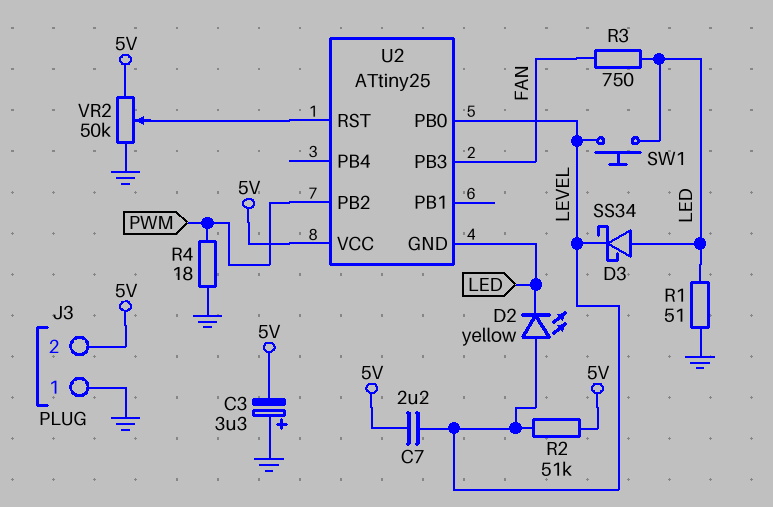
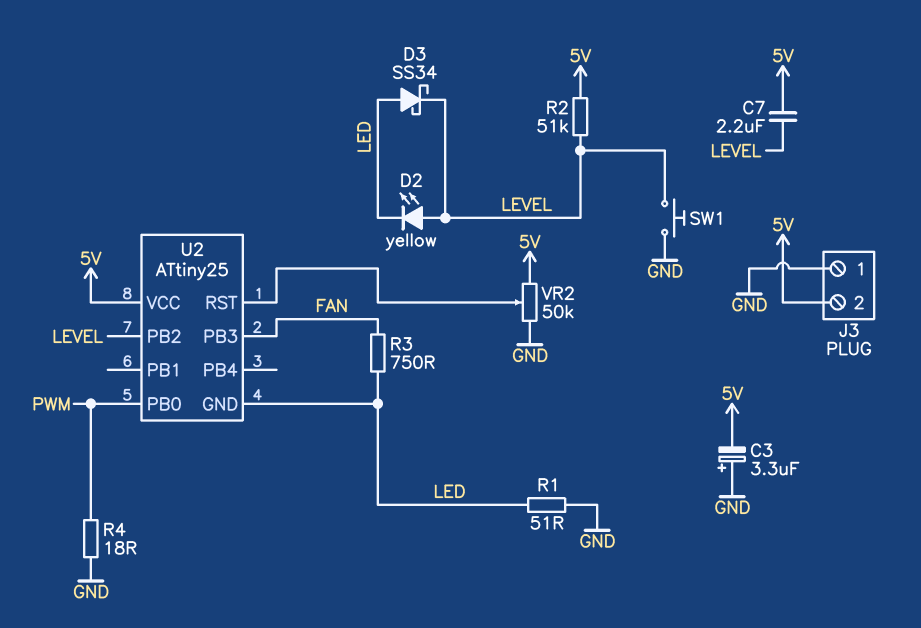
SW1: button (LED, LEVEL) -> button (GND, LEVEL)
U2 pin PB0: LEVEL -> PWM
U2 pin PB2: PWM -> LEVEL

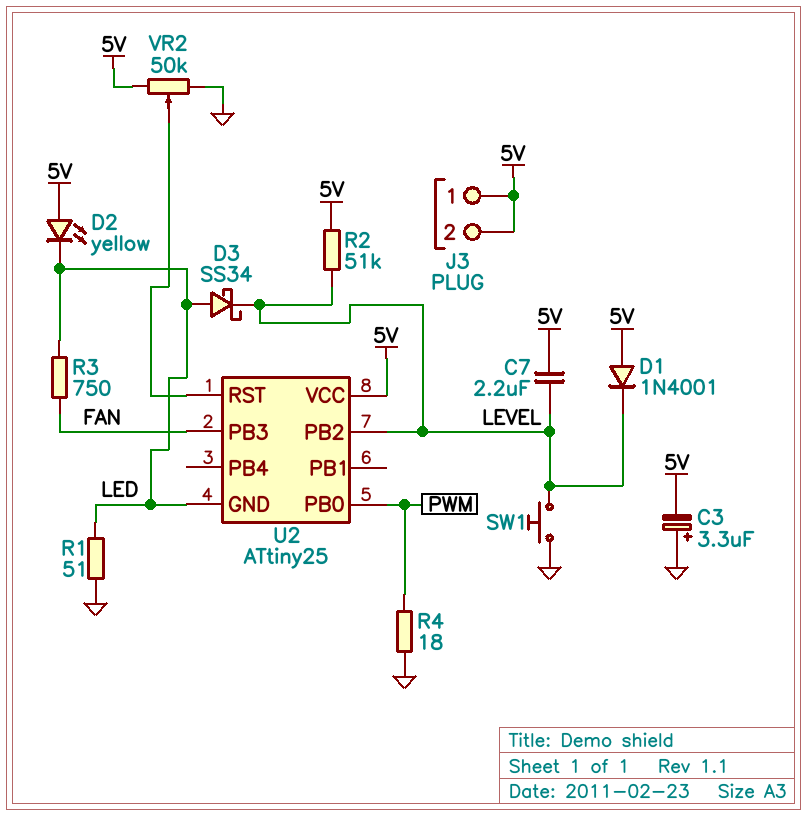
D1: none -> diode 1N4001 (A 5V, K LEVEL)
D2: LED yellow (A LEVEL, K LED) -> LED yellow (A 5V, K LED)
J3 pin 1: GND -> 5V

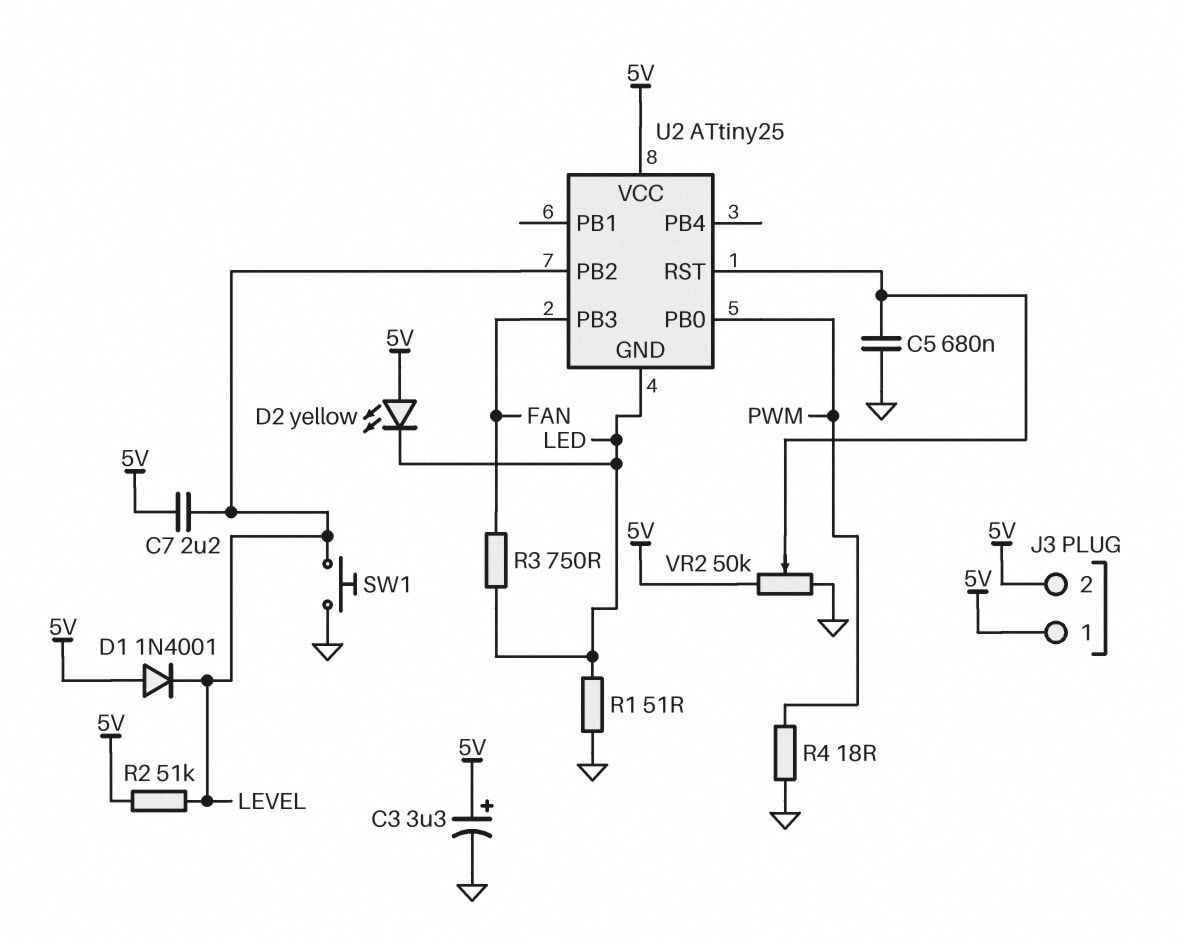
C3: 3.3uF (plus GND, minus 5V) -> 3.3uF (plus 5V, minus GND)
C5: none -> 680nF (GND, U2/RST)
D3: schottky SS34 (A LED, K LEVEL) -> none

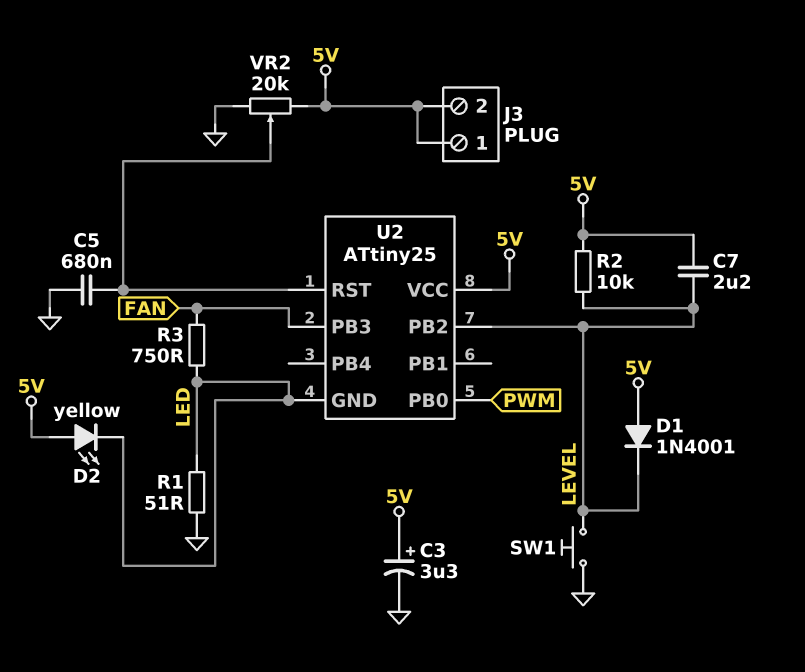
R2: 51k (5V, LEVEL) -> 10k (5V, LEVEL)
R4: 18 (GND, PWM) -> none
VR2: 50k (5V, GND, wiper U2/RST) -> 20k (5V, GND, wiper U2/RST)

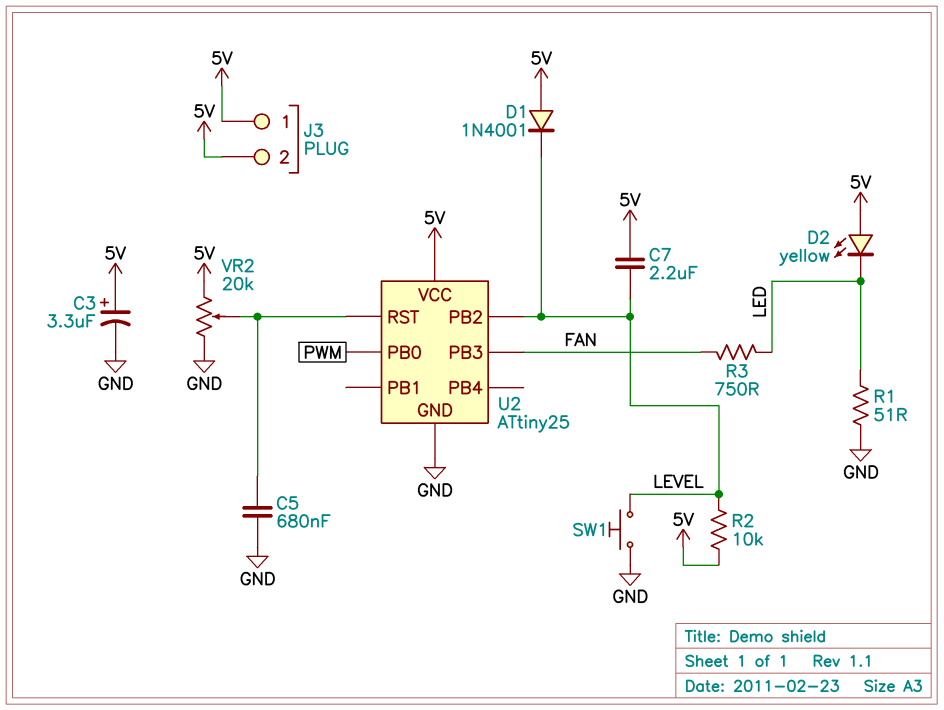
U2 pin GND: LED -> GND

